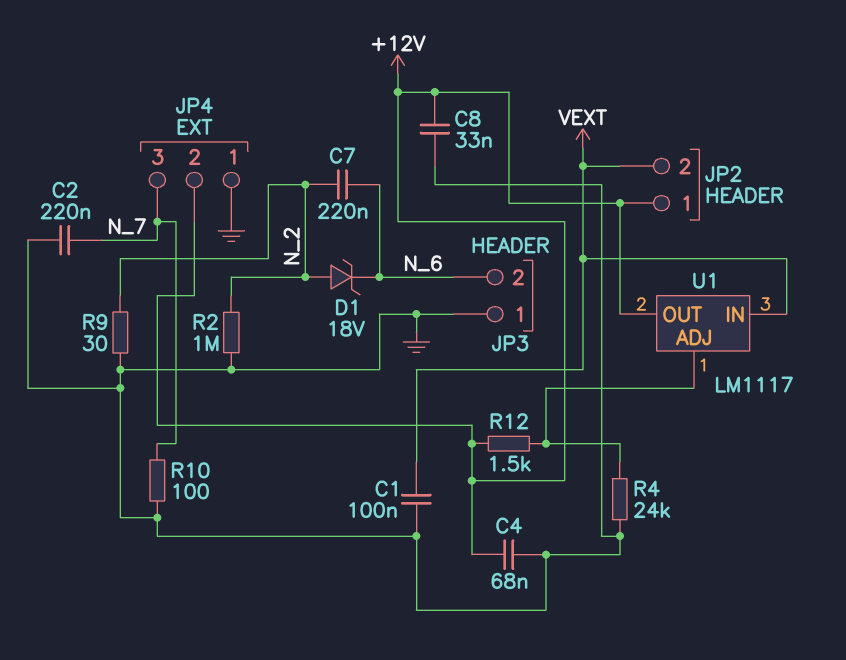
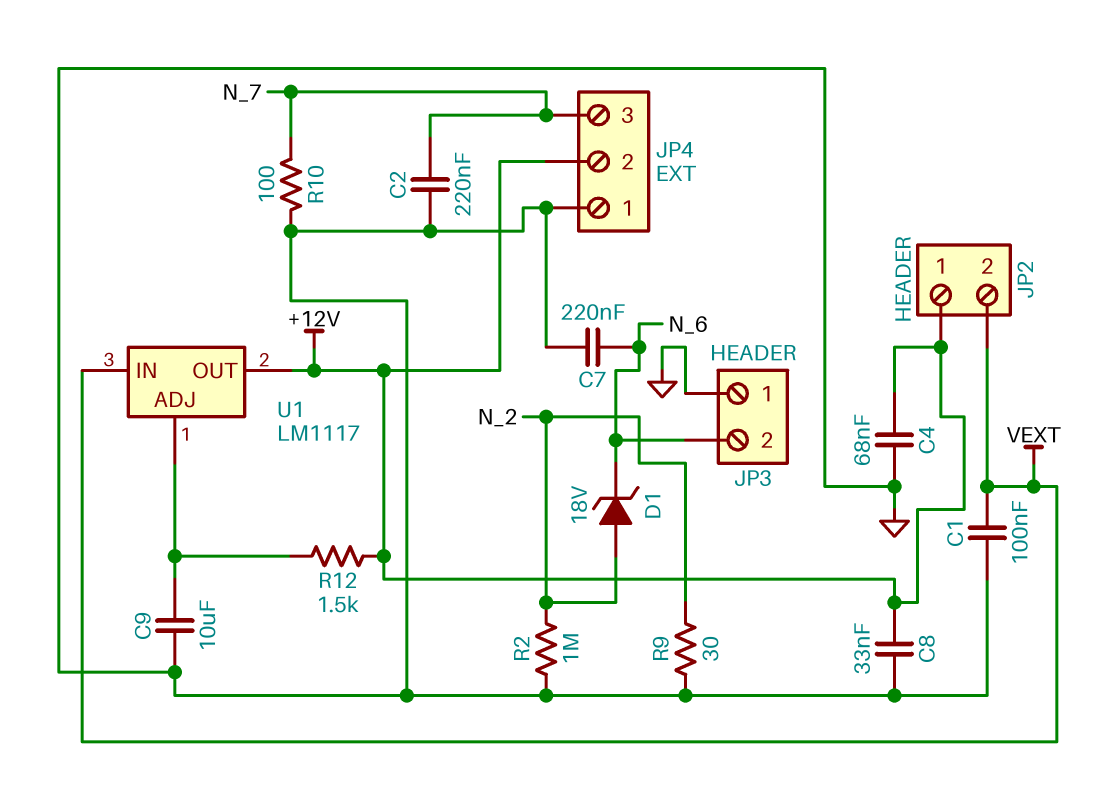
C7: 220nF (N_2, N_6) -> 220nF (GND, N_6)
C9: none -> 10uF (GND, U1/ADJ)
R4: 24k (GND, U1/ADJ) -> none

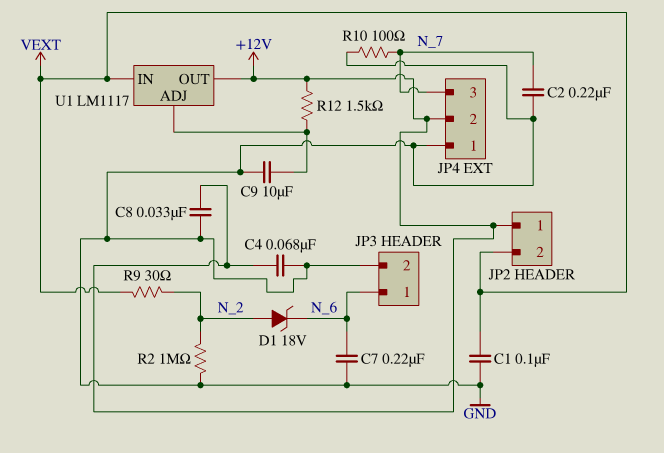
JP3 pin 1: GND -> N_6
JP3 pin 2: N_6 -> GND
R9: 30 (GND, N_2) -> 30 (N_2, VEXT)

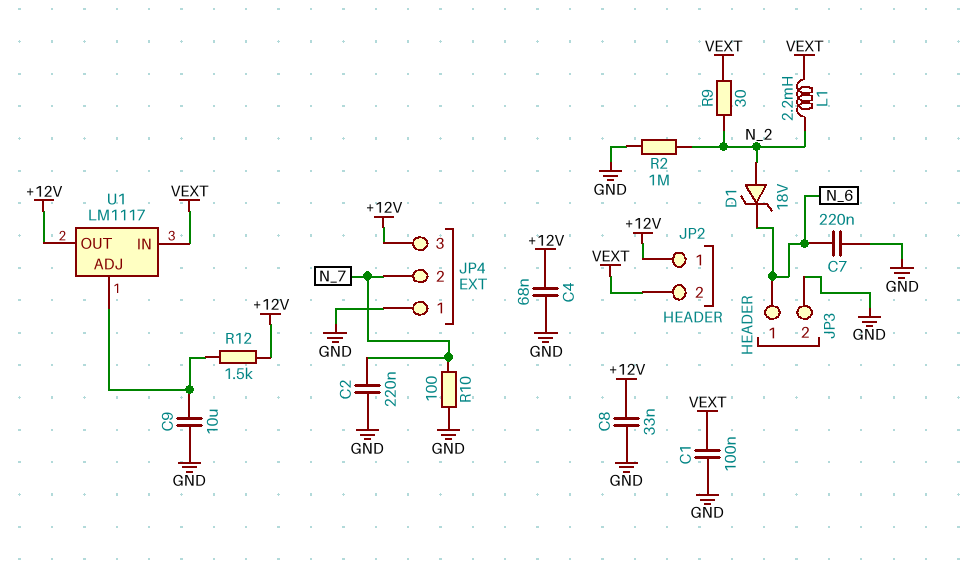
JP4 pin 2: +12V -> N_7
JP4 pin 3: N_7 -> +12V
L1: none -> 2.2mH (N_2, VEXT)

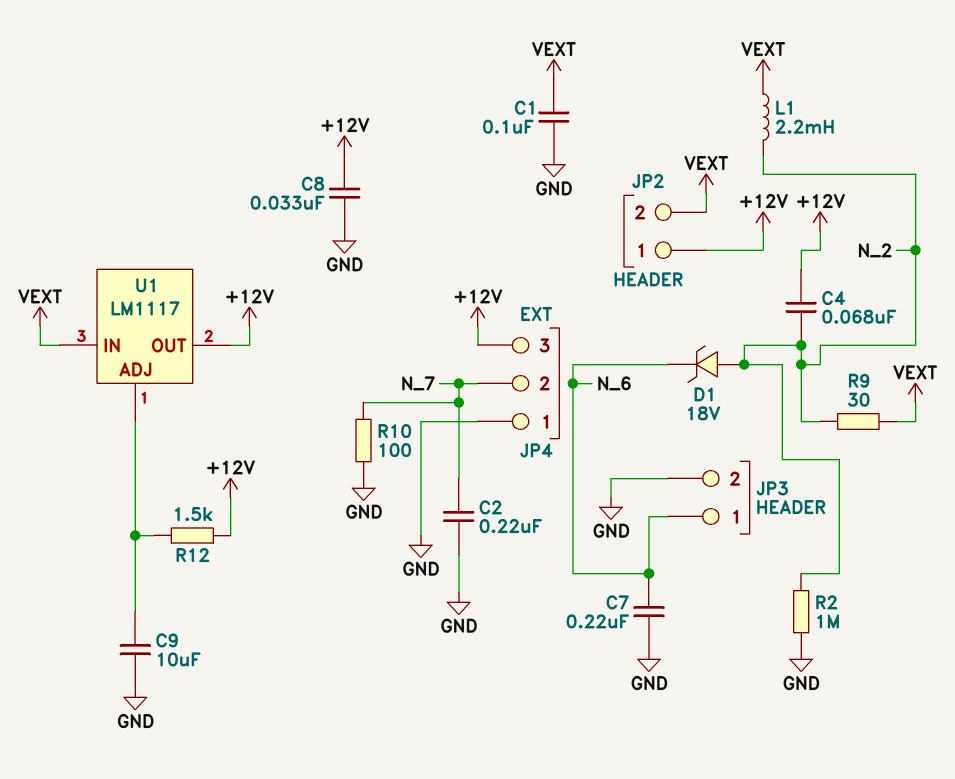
C4: 68nF (+12V, GND) -> 68nF (+12V, N_2)

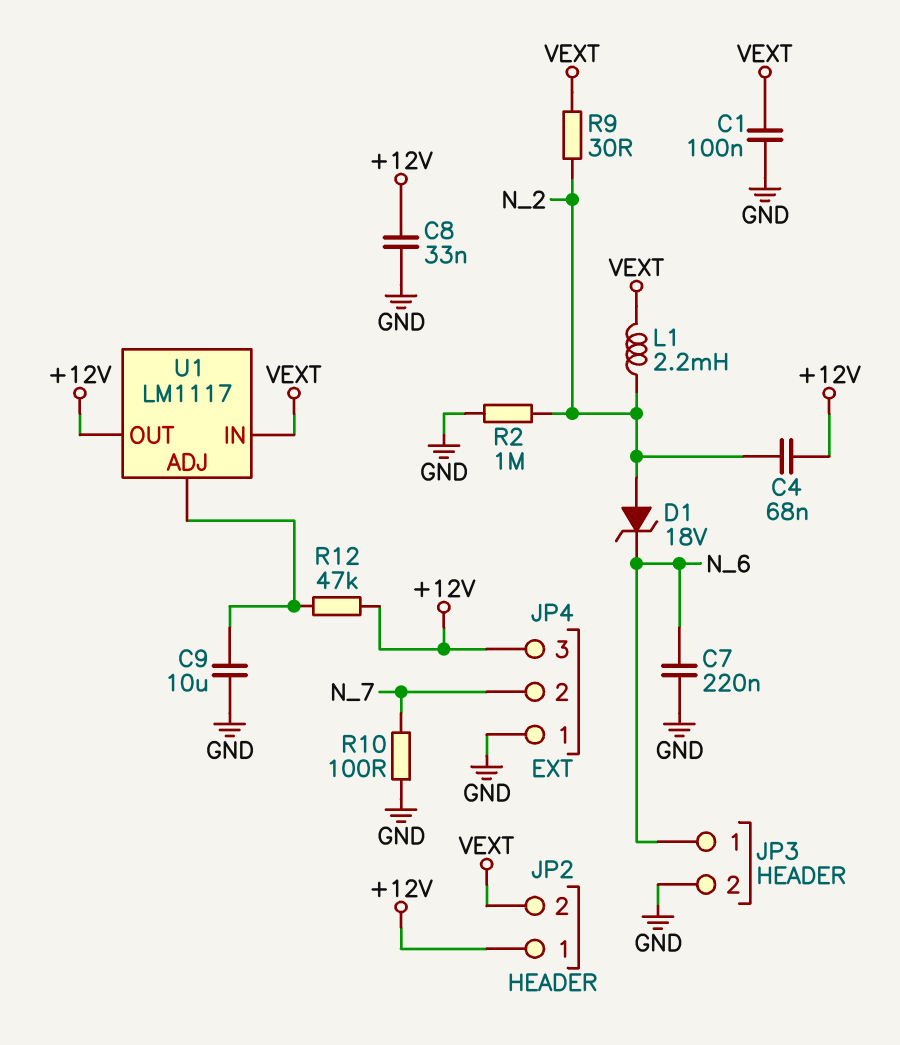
C2: 220nF (GND, N_7) -> none
R12: 1.5k (+12V, U1/ADJ) -> 47k (+12V, U1/ADJ)

